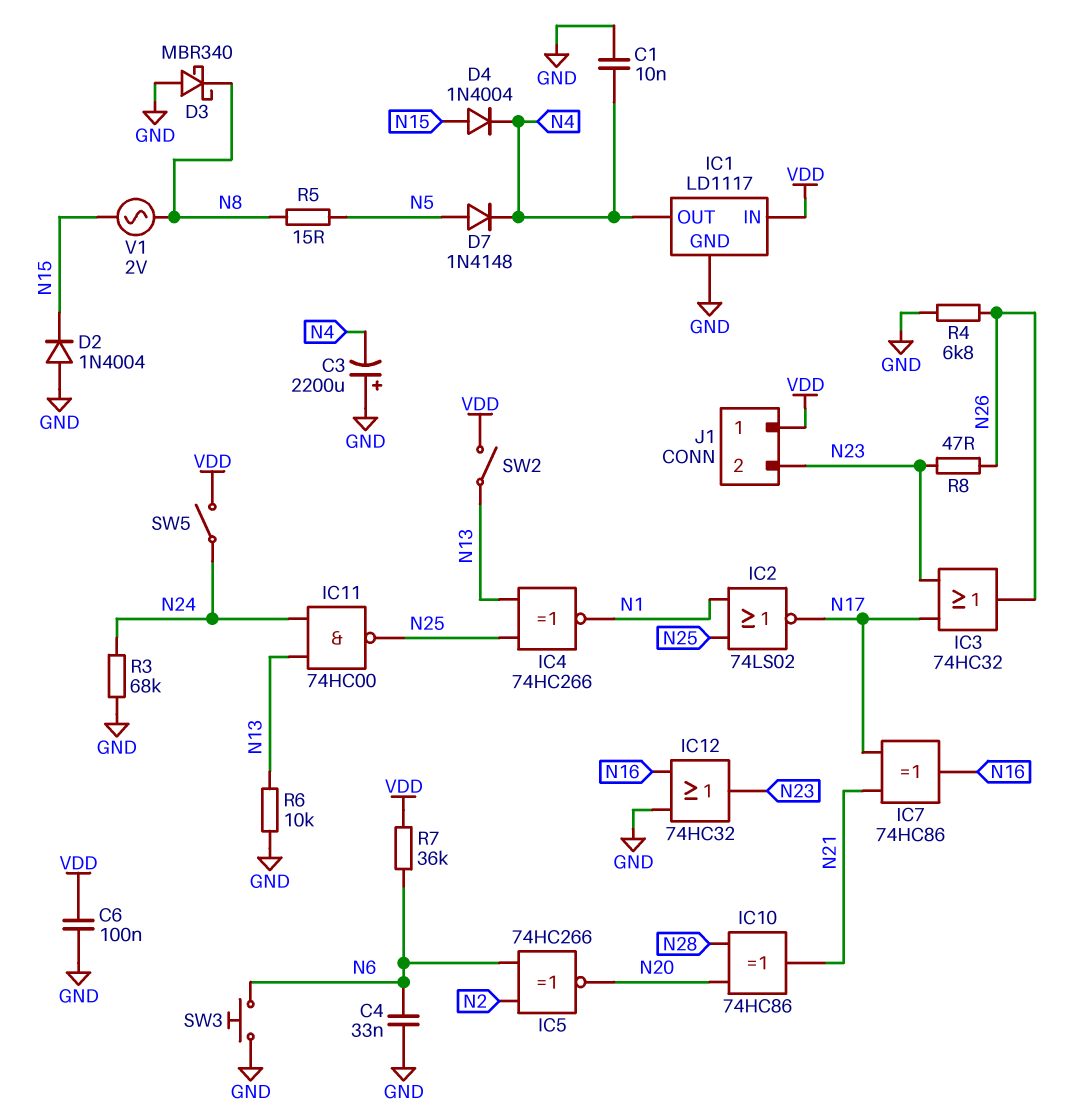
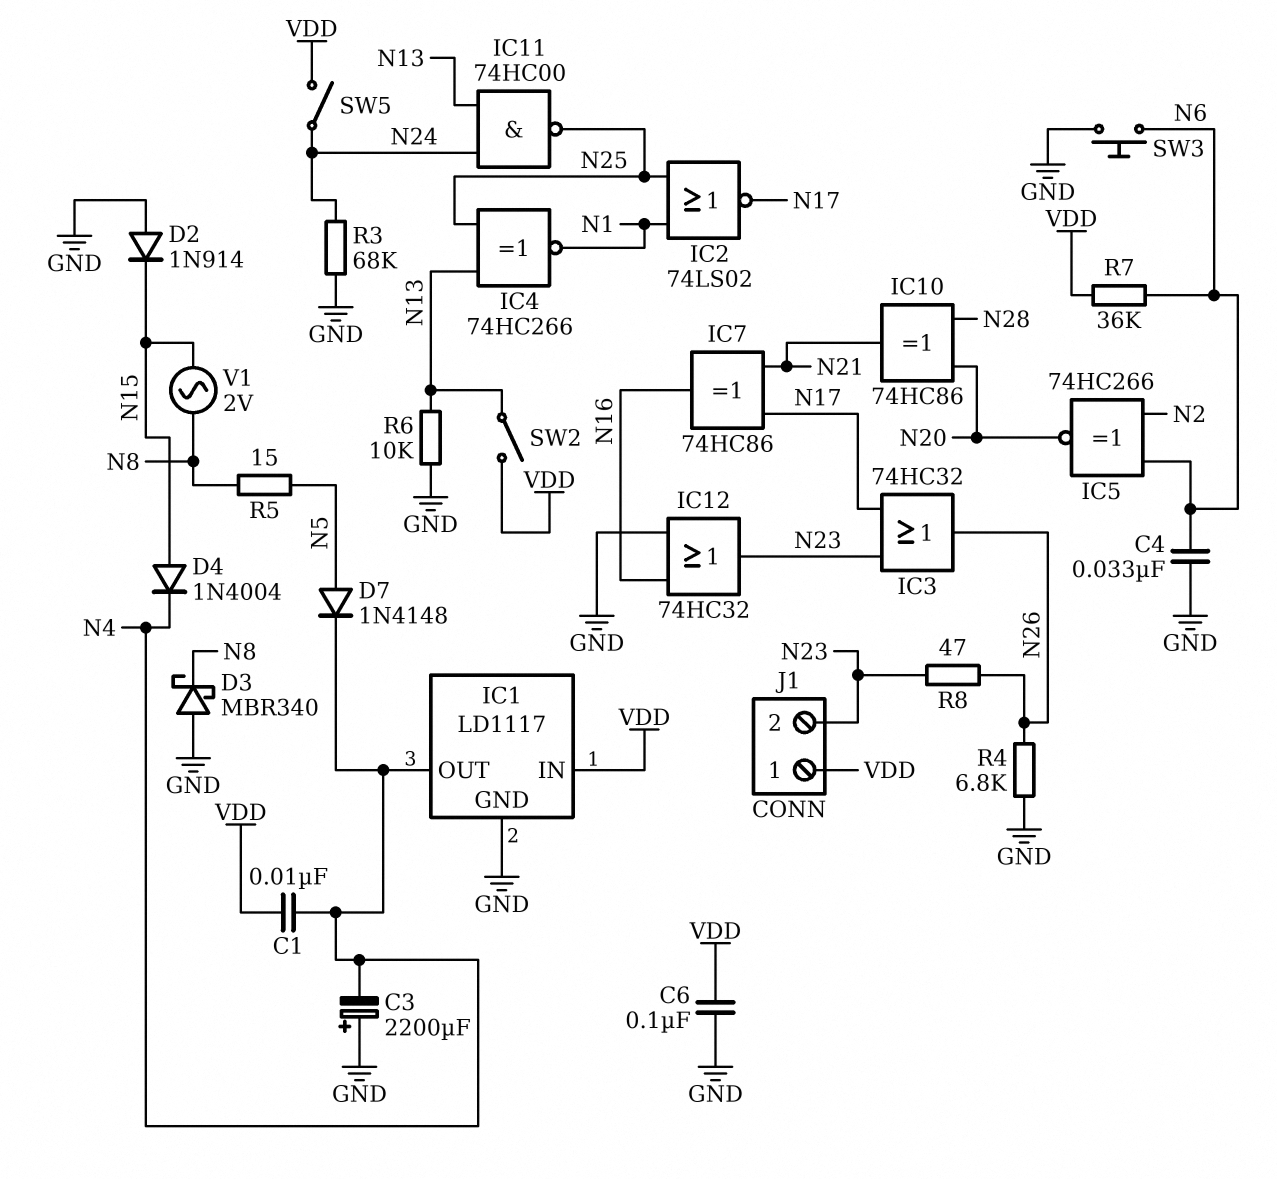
C1: 10nF (GND, N4) -> 10nF (N4, VDD)
D2: diode 1N4004 (A GND, K N15) -> diode 1N914 (A GND, K N15)

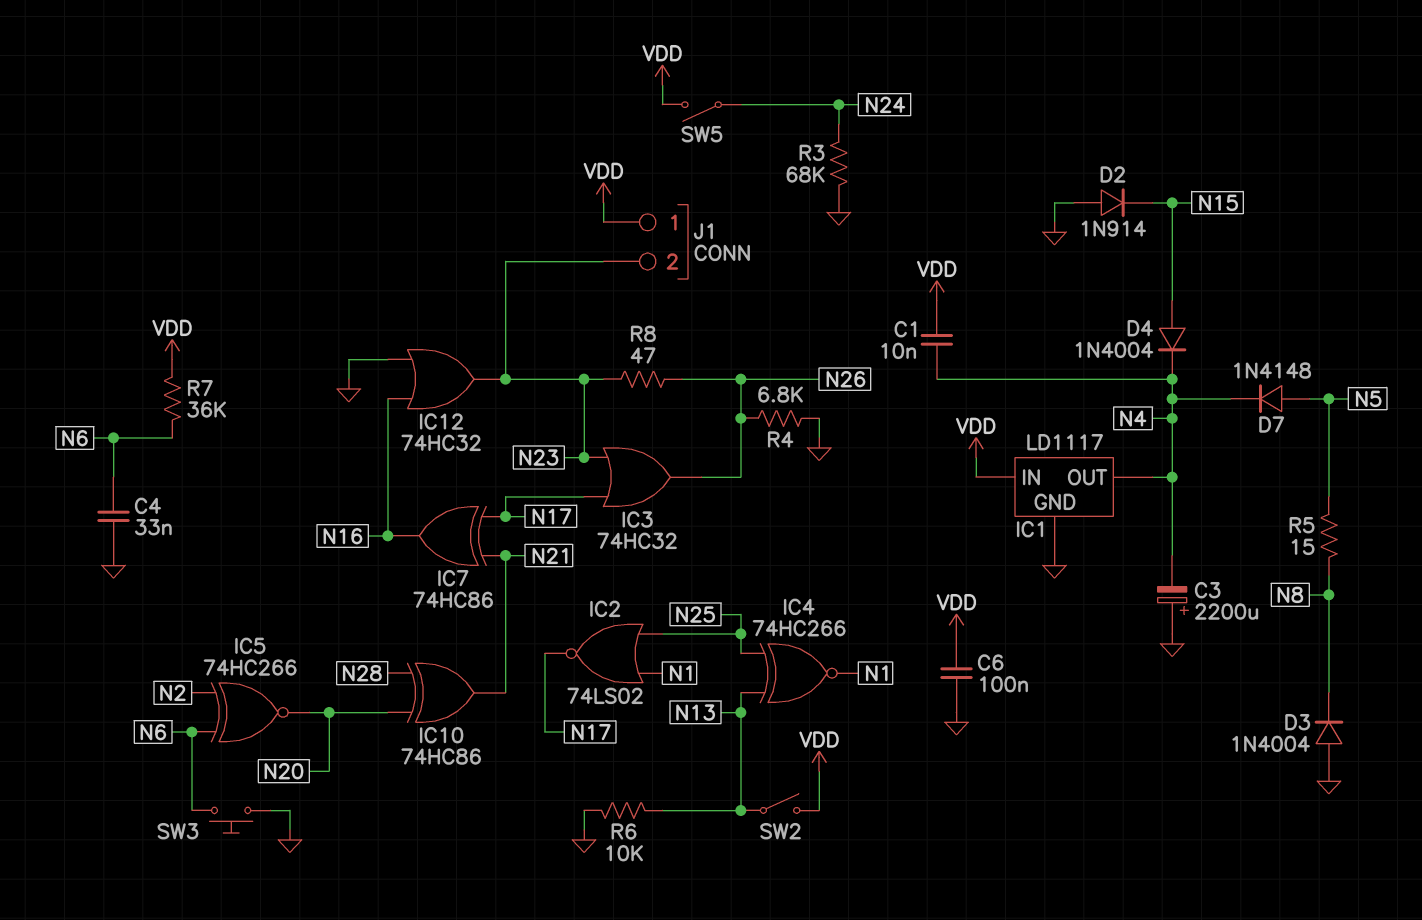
D3: schottky MBR340 (A GND, K N8) -> diode 1N4004 (A GND, K N8)
IC11: NAND 74HC00 (in N13, in N24, out N25) -> none
V1: AC 2V (N8, N15) -> none

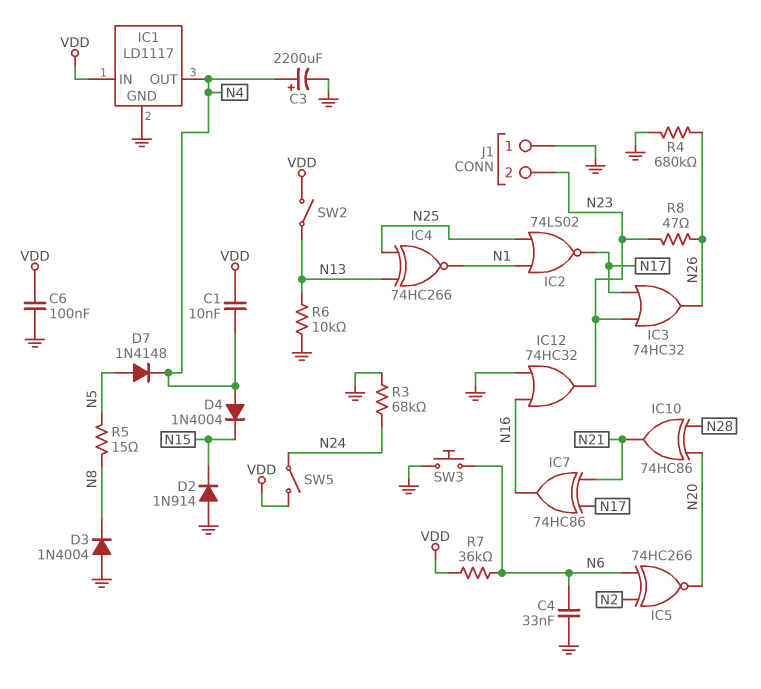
C3: 2200uF (plus GND, minus N4) -> 2200uF (plus N4, minus GND)
D4: diode 1N4004 (A N15, K N4) -> diode 1N4004 (A N4, K N15)
J1 pin 1: VDD -> GND
R4: 6.8k (GND, N26) -> 680k (GND, N26)

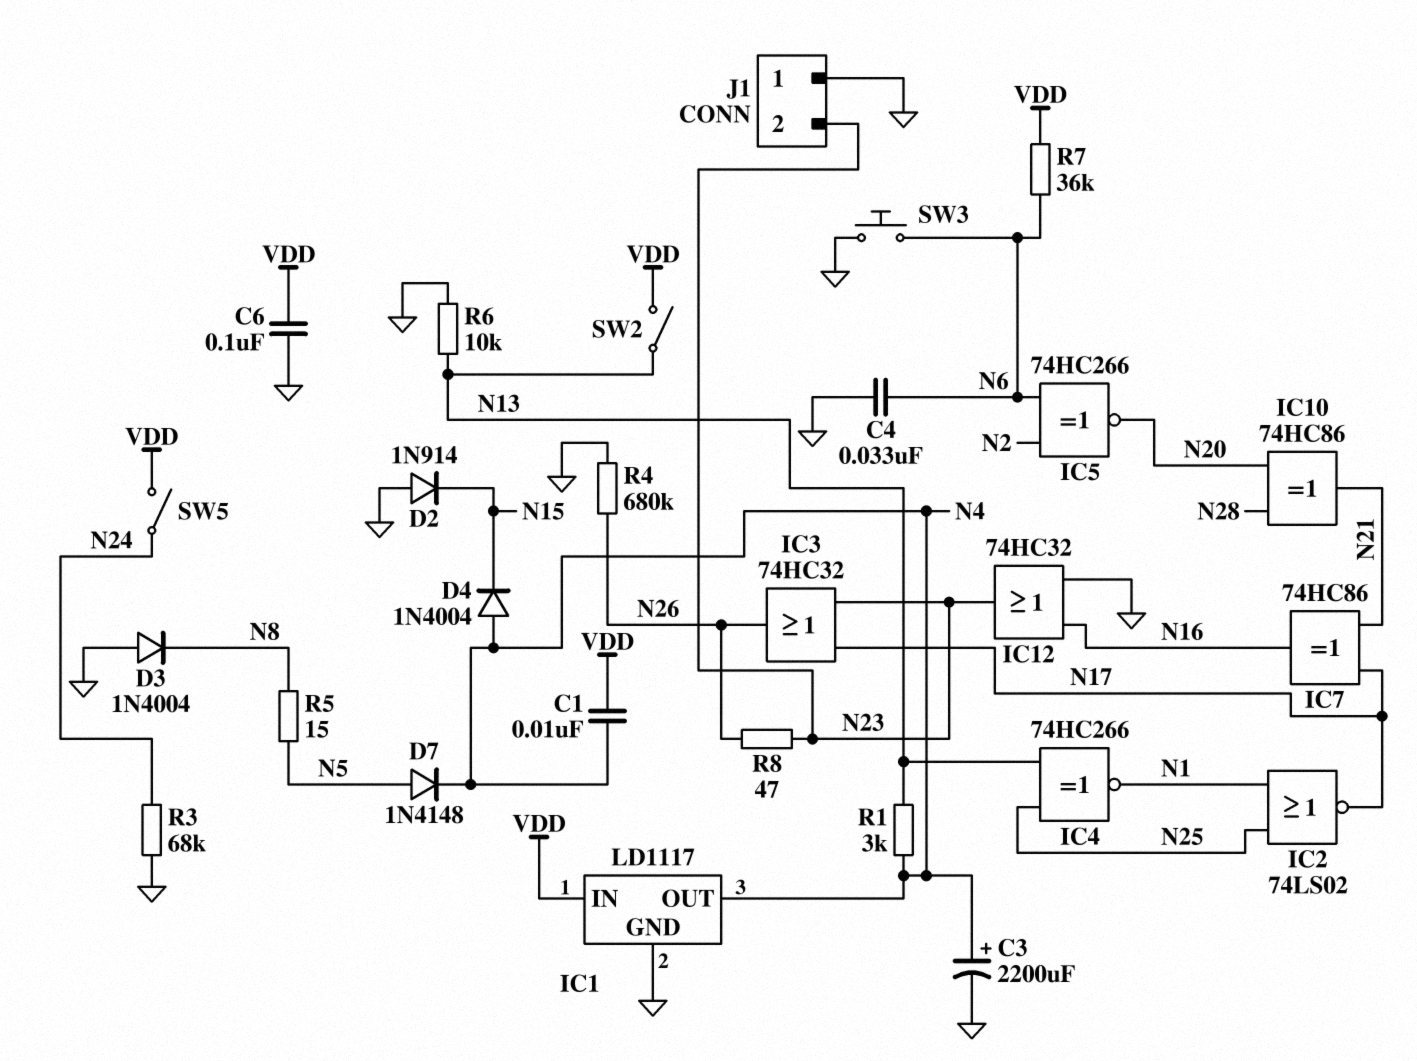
R1: none -> 3k (N4, N13)

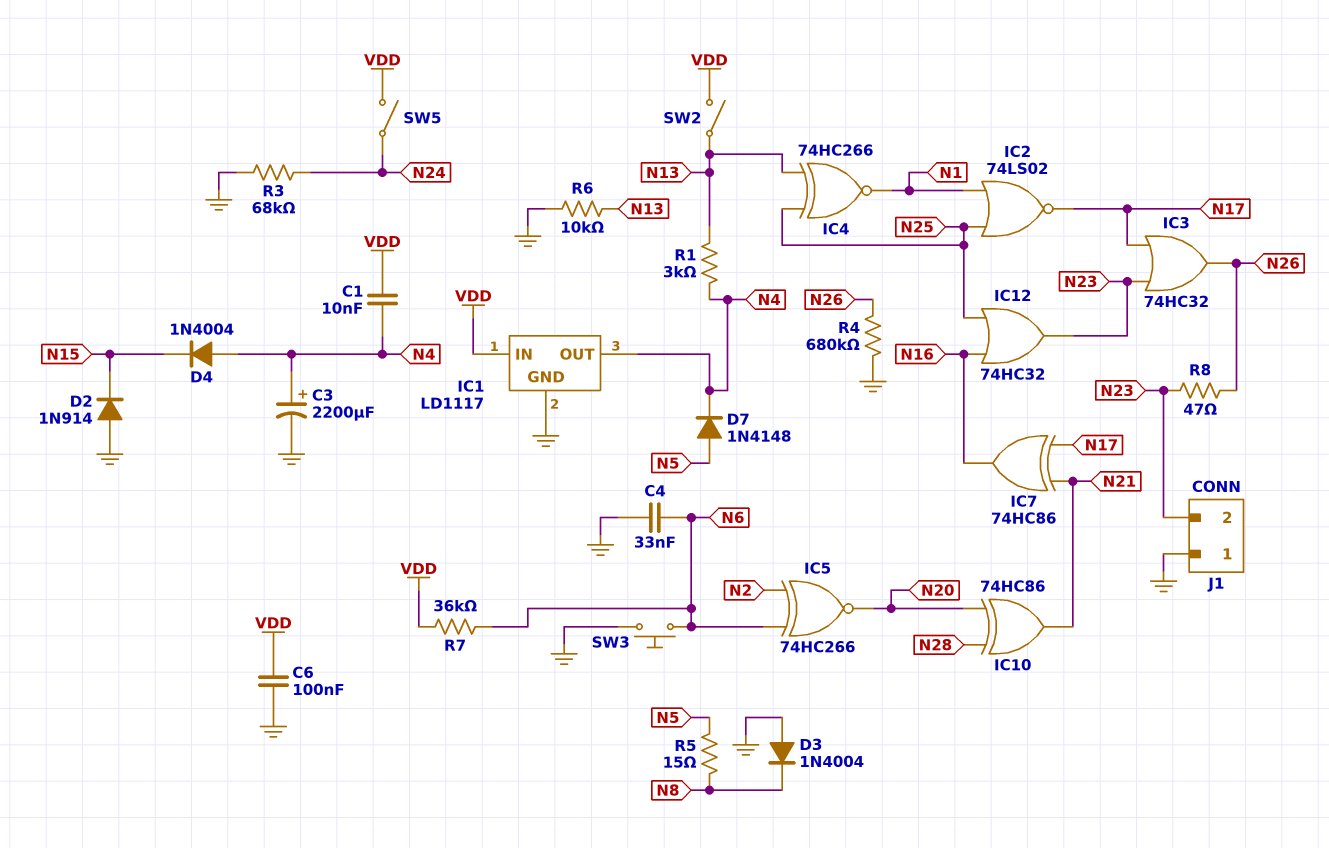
IC12: OR 74HC32 (in GND, in N16, out N23) -> OR 74HC32 (in N16, in N25, out N23)

